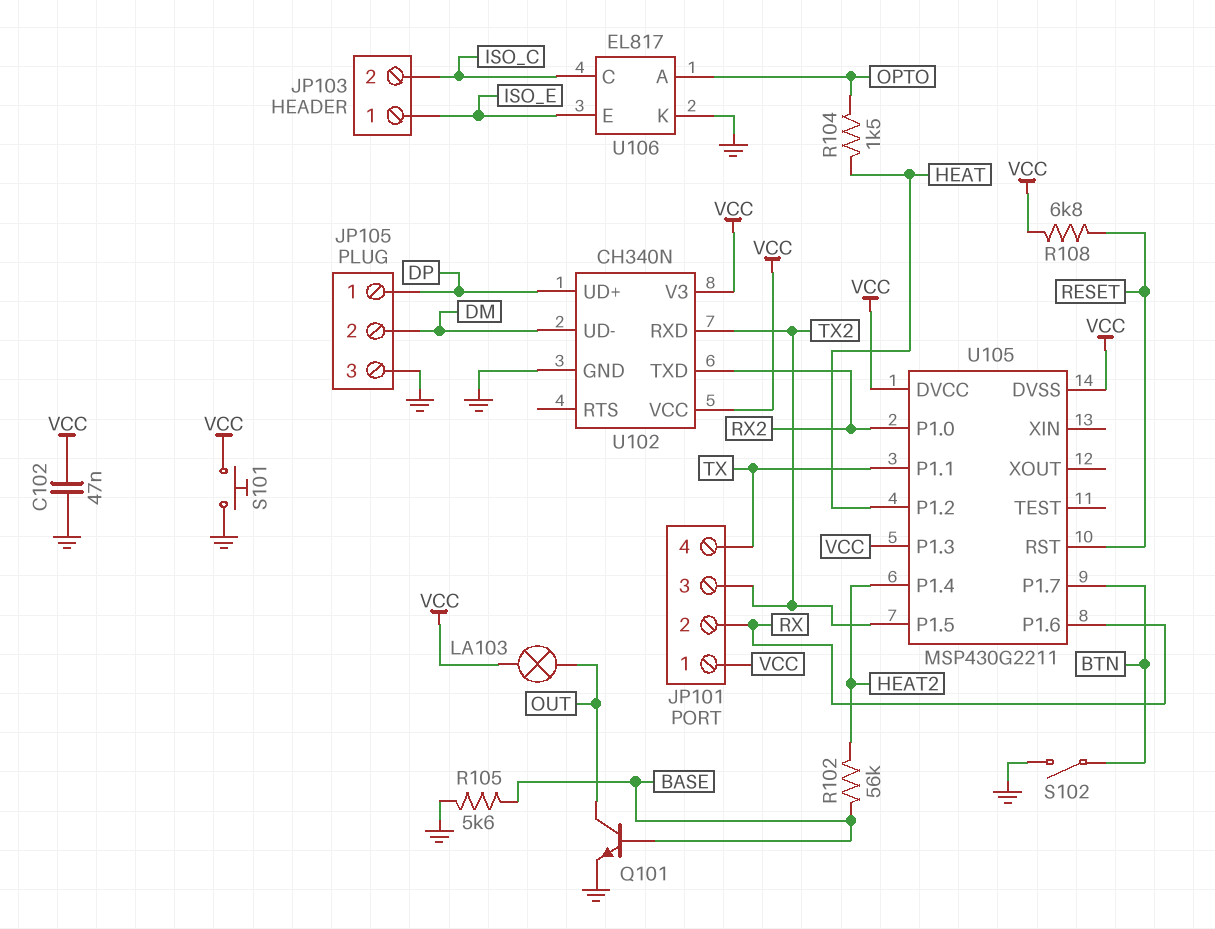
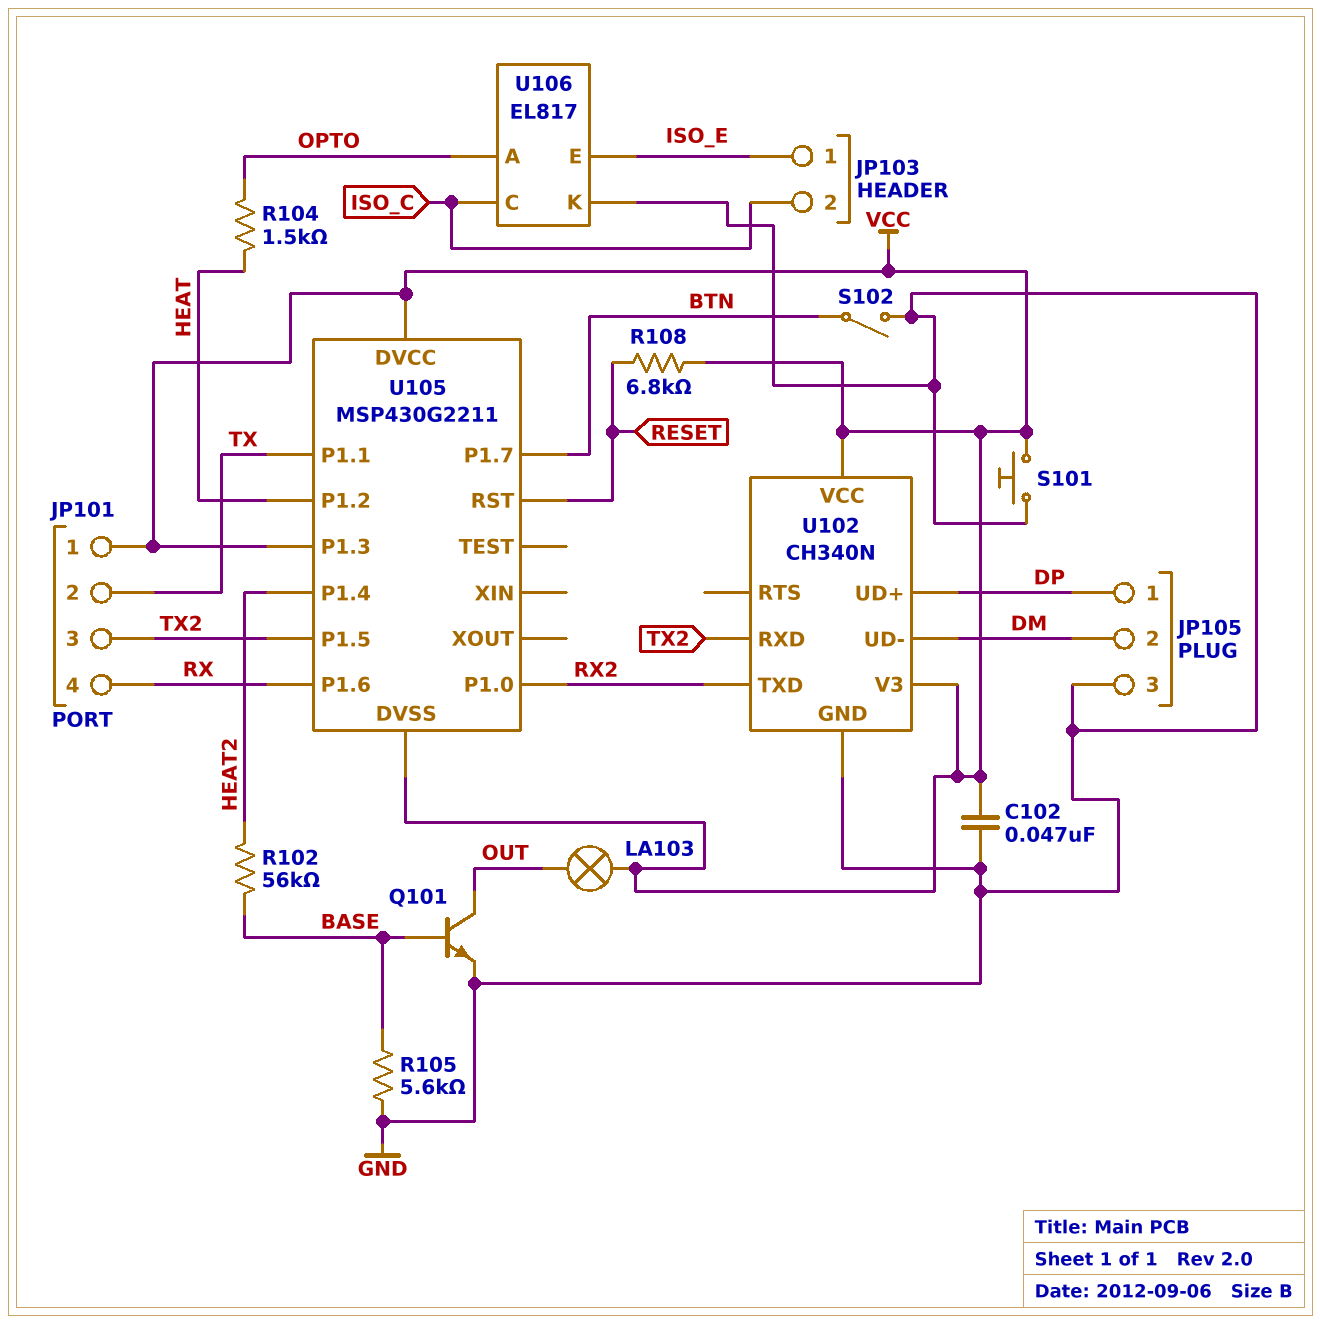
JP101 pin 2: RX -> TX
JP101 pin 4: TX -> RX

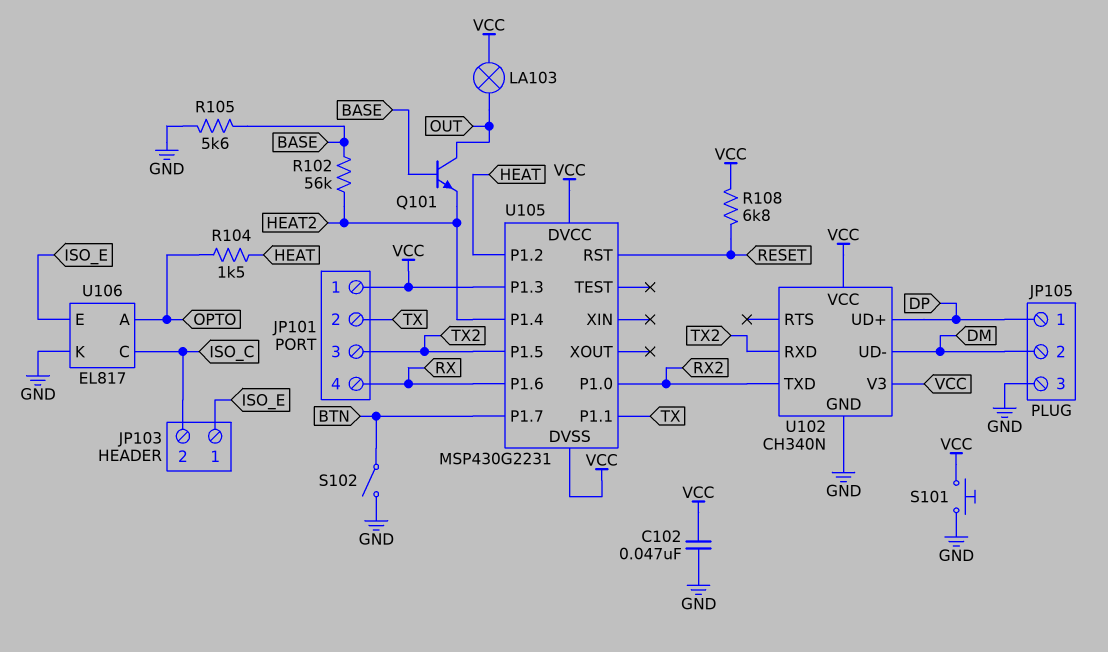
Q101: NPN (B BASE, C OUT, E GND) -> NPN (B BASE, C OUT, E HEAT2)
U105: MSP430G2211 -> MSP430G2231

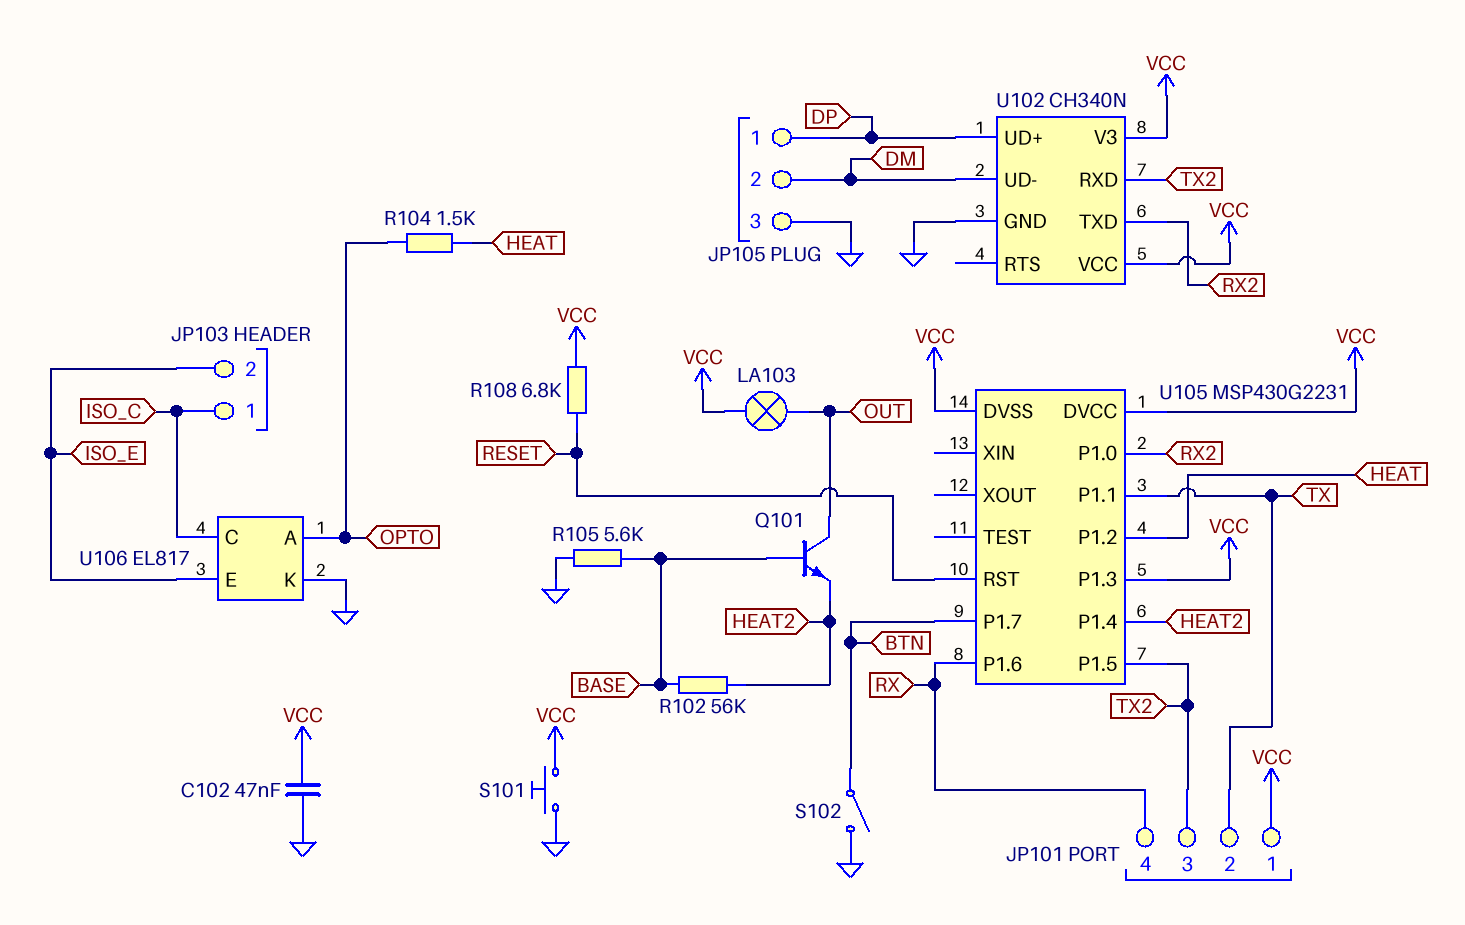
JP103 pin 1: ISO_E -> ISO_C
JP103 pin 2: ISO_C -> ISO_E

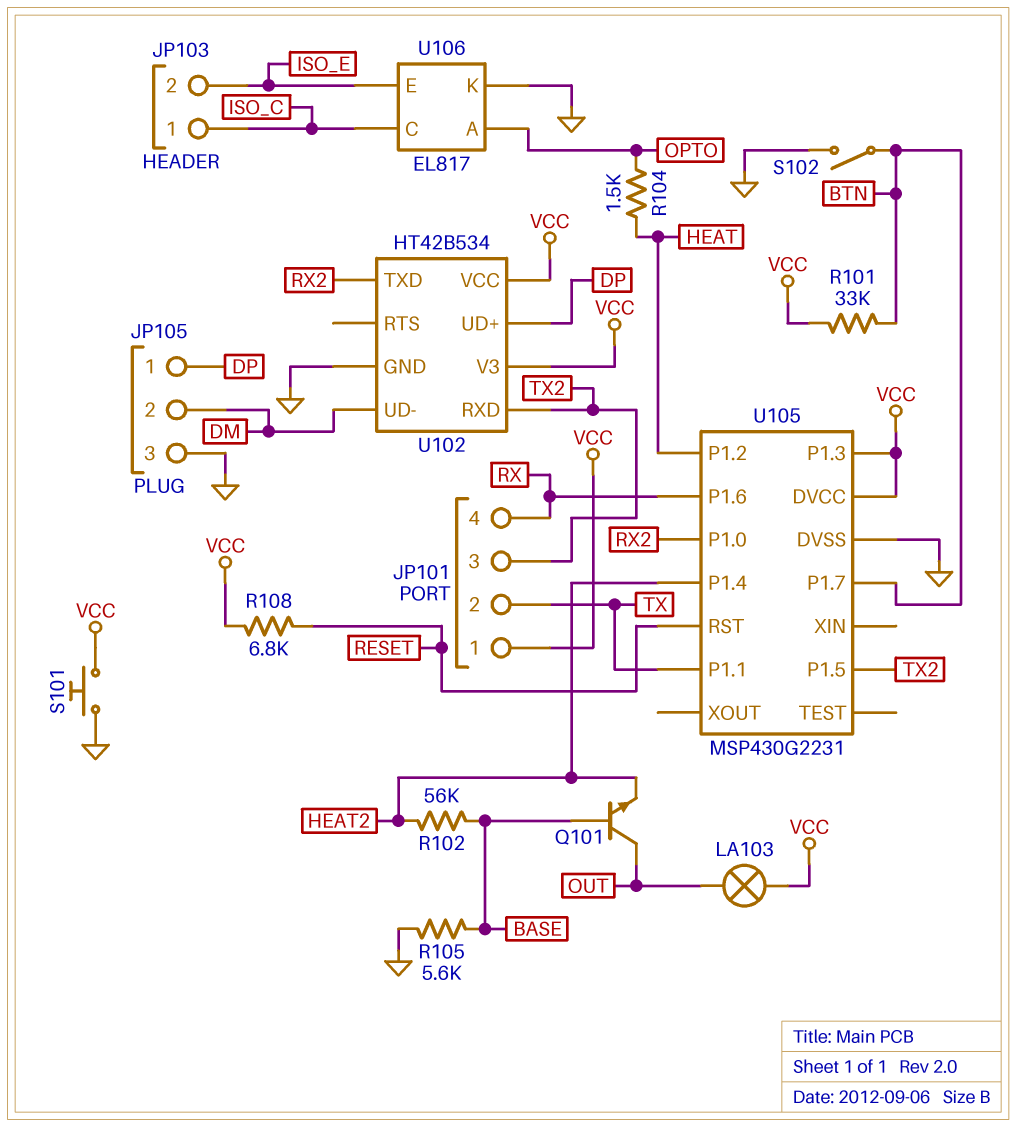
C102: 47nF (GND, VCC) -> none
R101: none -> 33k (BTN, VCC)
U102: CH340N -> HT42B534
U105 pin DVSS: VCC -> GND

